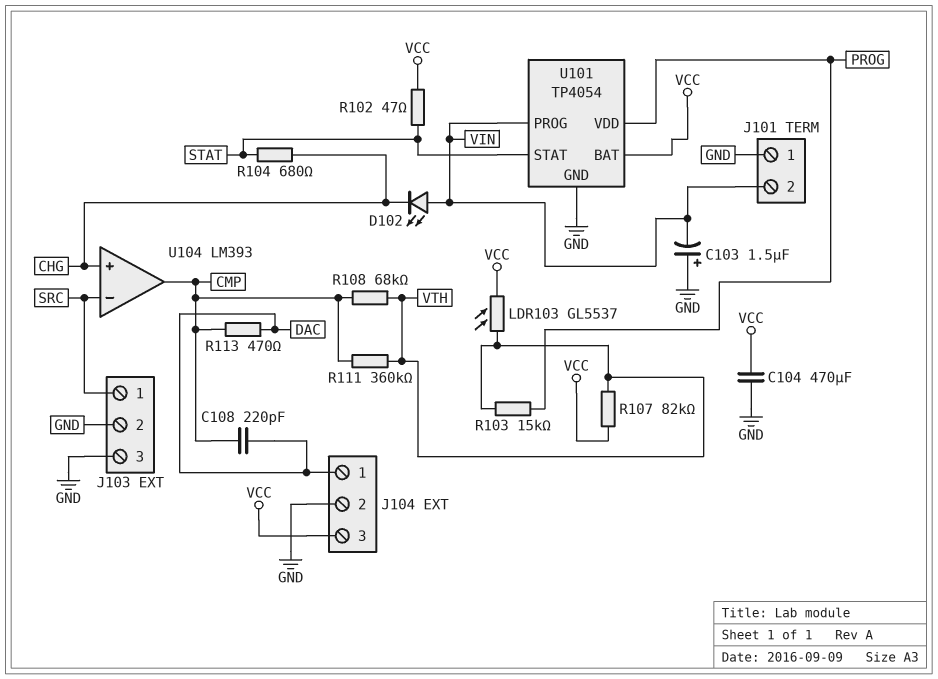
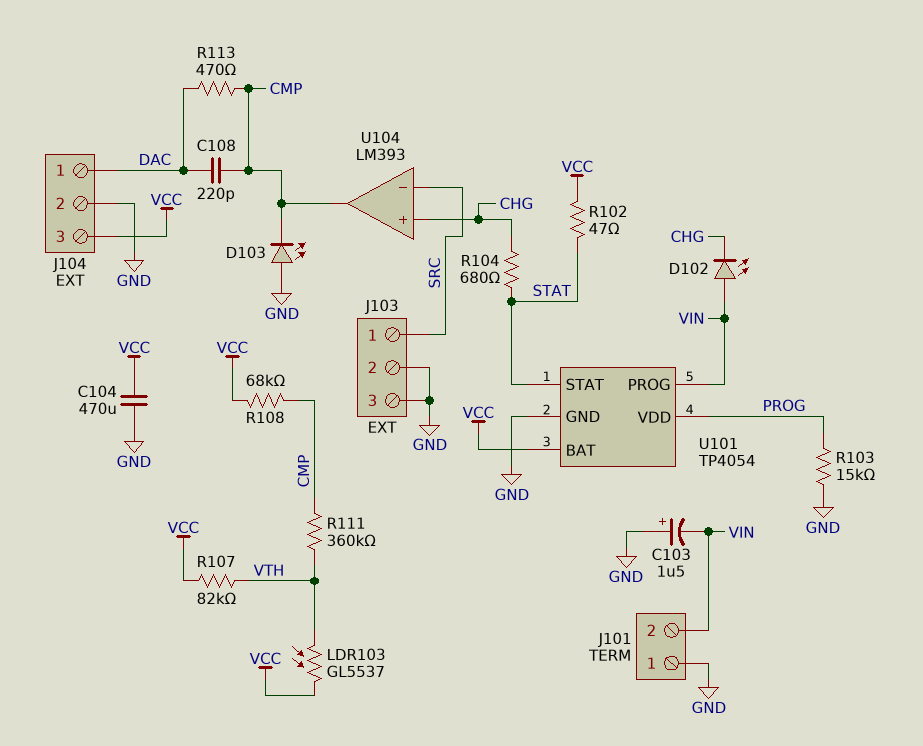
D103: none -> LED (A GND, K CMP)
R103: 15k (PROG, VTH) -> 15k (GND, PROG)
R108: 68k (CMP, VTH) -> 68k (CMP, VCC)

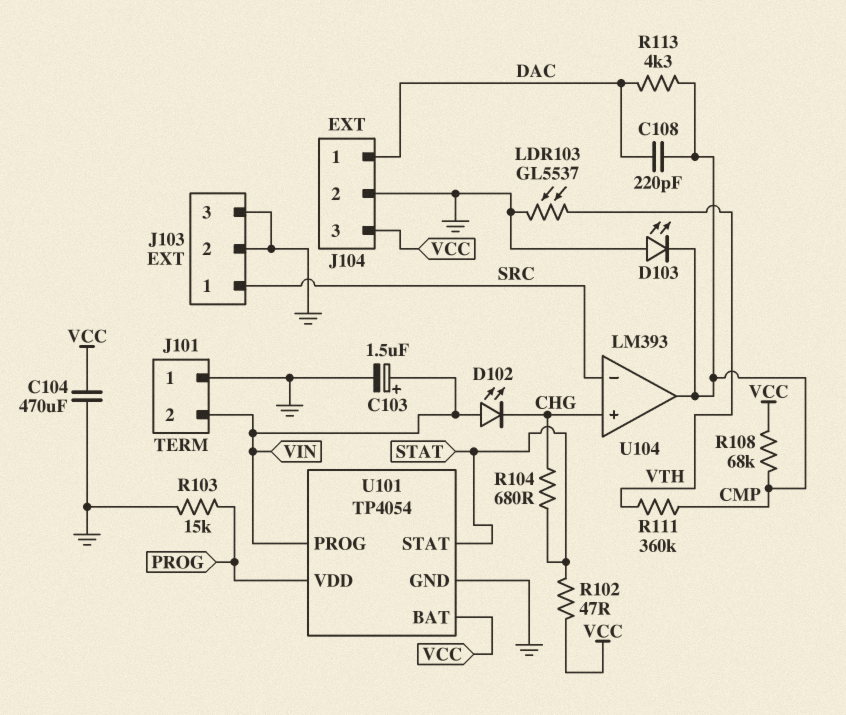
C103: 1.5uF (plus GND, minus VIN) -> 1.5uF (plus VIN, minus GND)
LDR103: GL5537 (VCC, VTH) -> GL5537 (GND, VTH)
R107: 82k (VCC, VTH) -> none
R113: 470 (CMP, DAC) -> 4.3k (CMP, DAC)

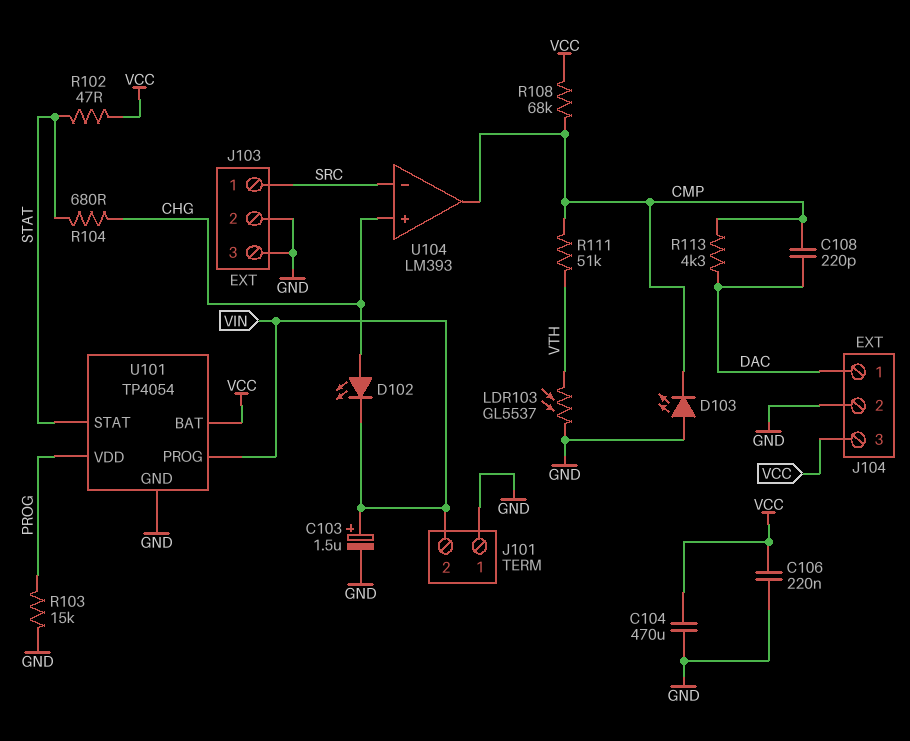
C106: none -> 220nF (GND, VCC)
D102: LED (A VIN, K CHG) -> LED (A CHG, K VIN)
R111: 360k (CMP, VTH) -> 51k (CMP, VTH)

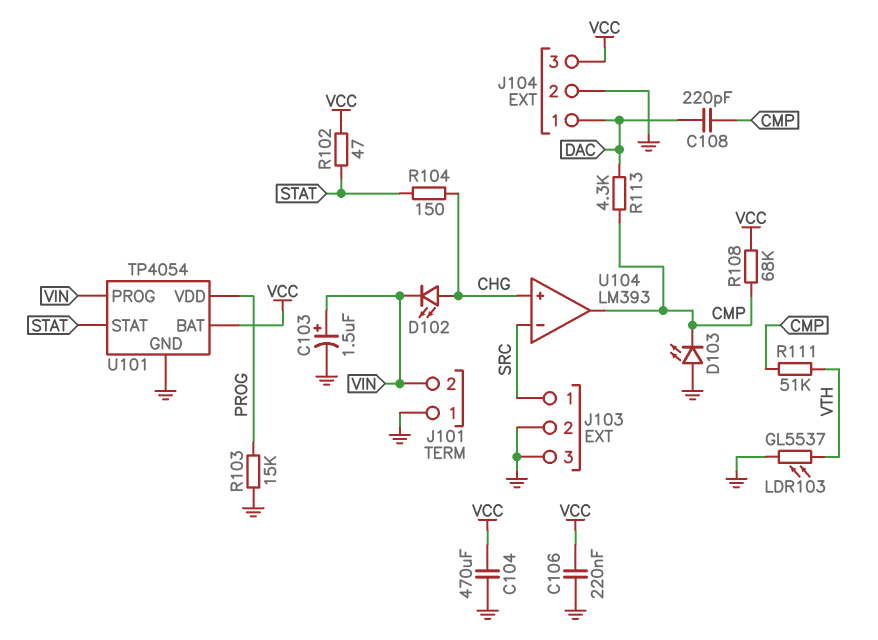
R104: 680 (CHG, STAT) -> 150 (CHG, STAT)

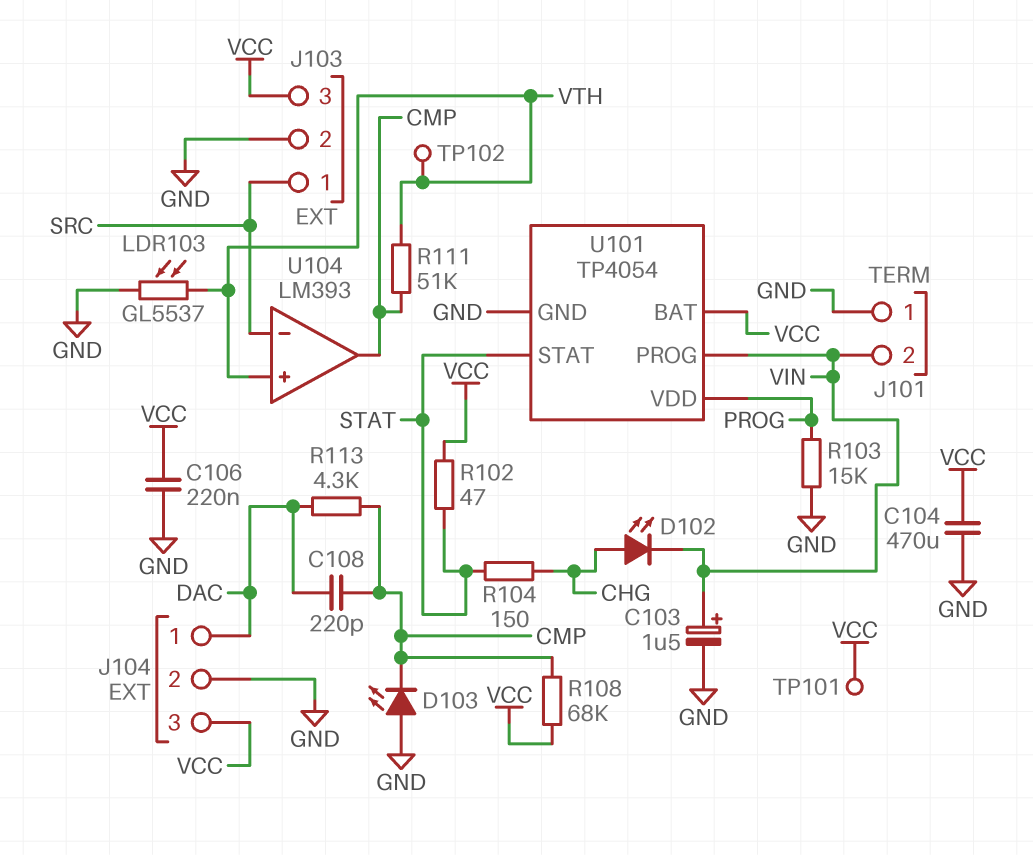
J103 pin 3: GND -> VCC
TP101: none -> test point (VCC)
TP102: none -> test point (VTH)
U104 pin in+: CHG -> VTH

